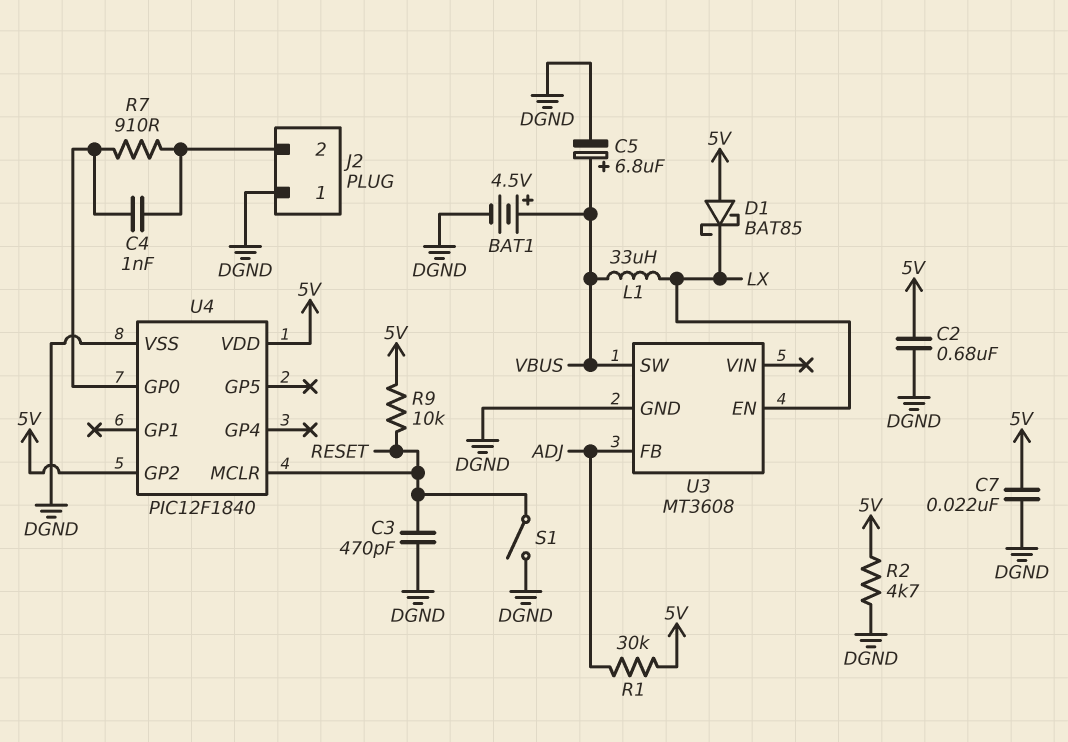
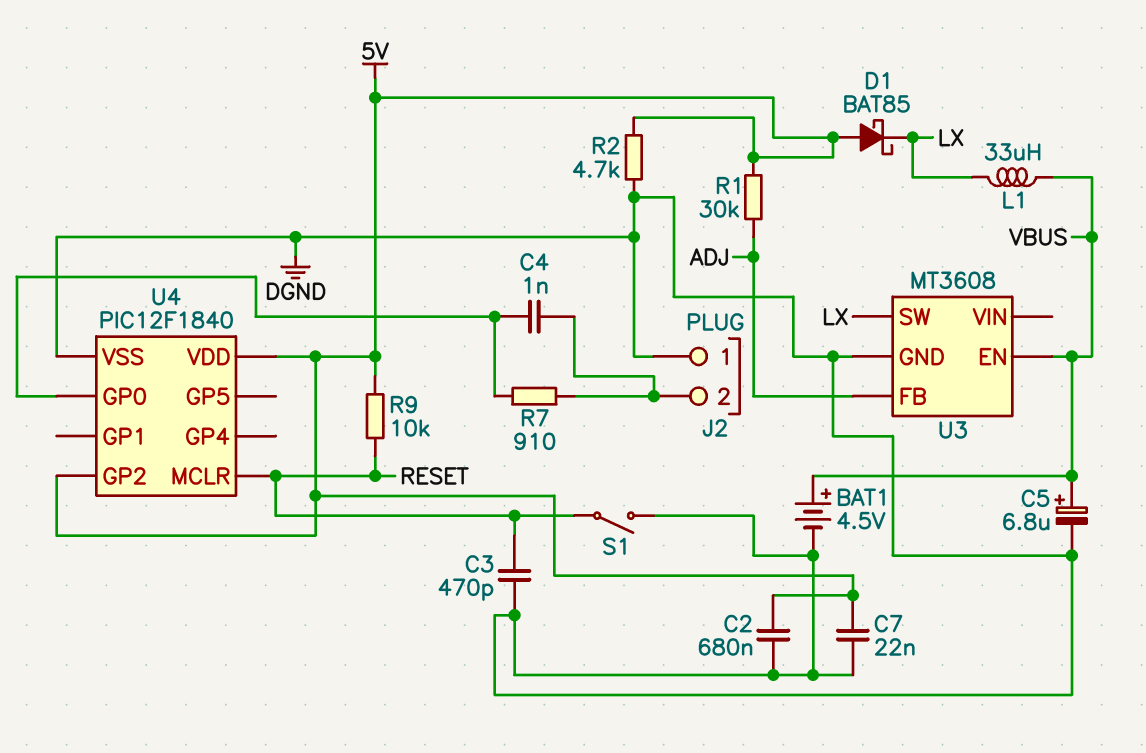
U3 pin EN: LX -> VBUS
U3 pin SW: VBUS -> LX

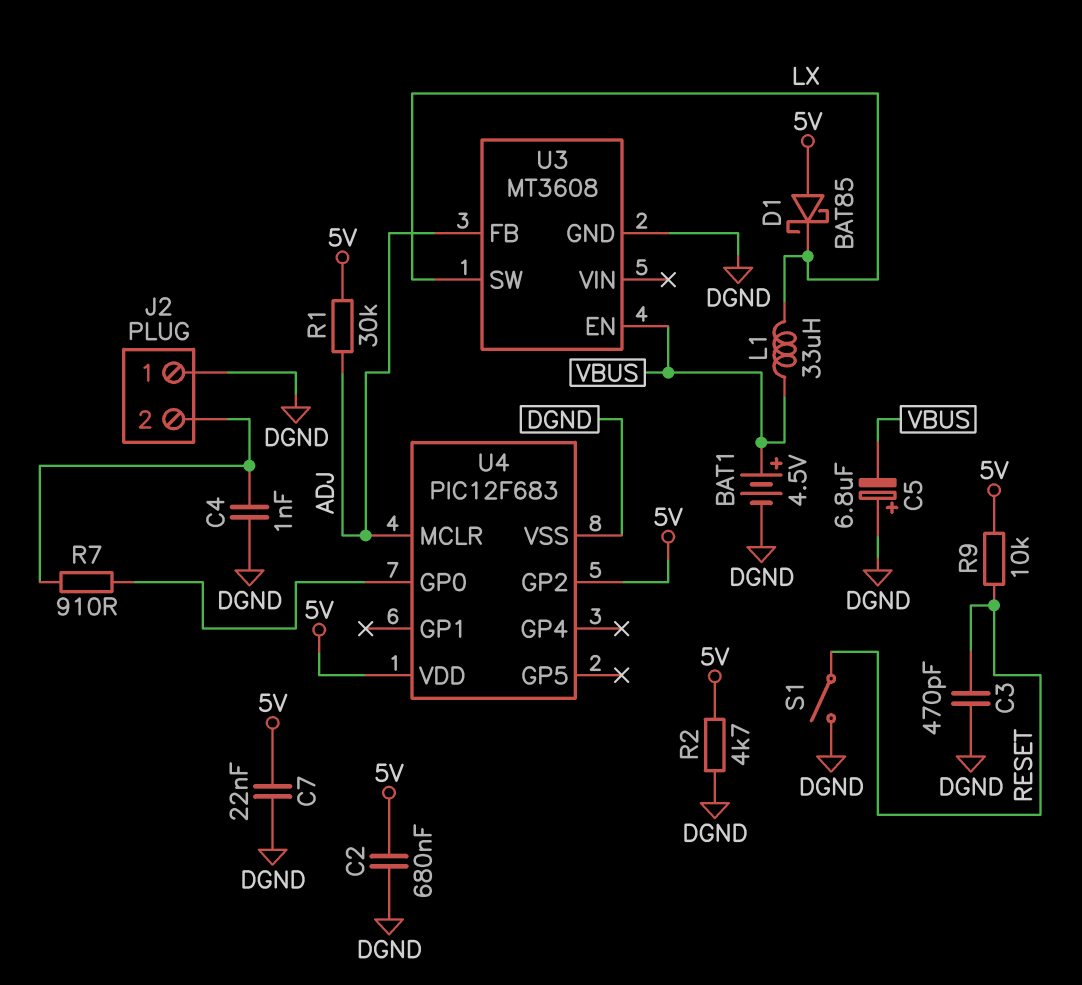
C4: 1nF (J2/2, U4/GP0) -> 1nF (DGND, J2/2)
C5: 6.8uF (plus VBUS, minus DGND) -> 6.8uF (plus DGND, minus VBUS)
U4: PIC12F1840 -> PIC12F683
U4 pin MCLR: RESET -> ADJ

